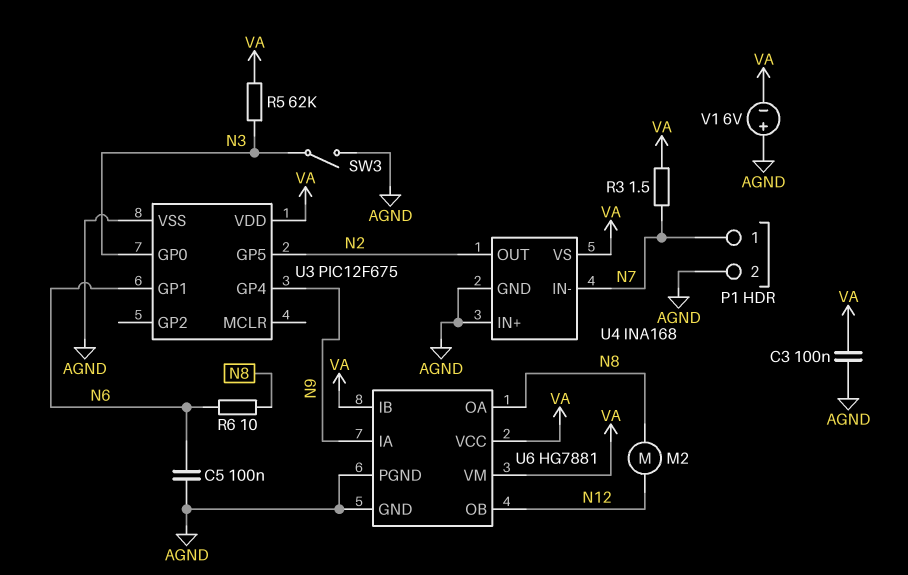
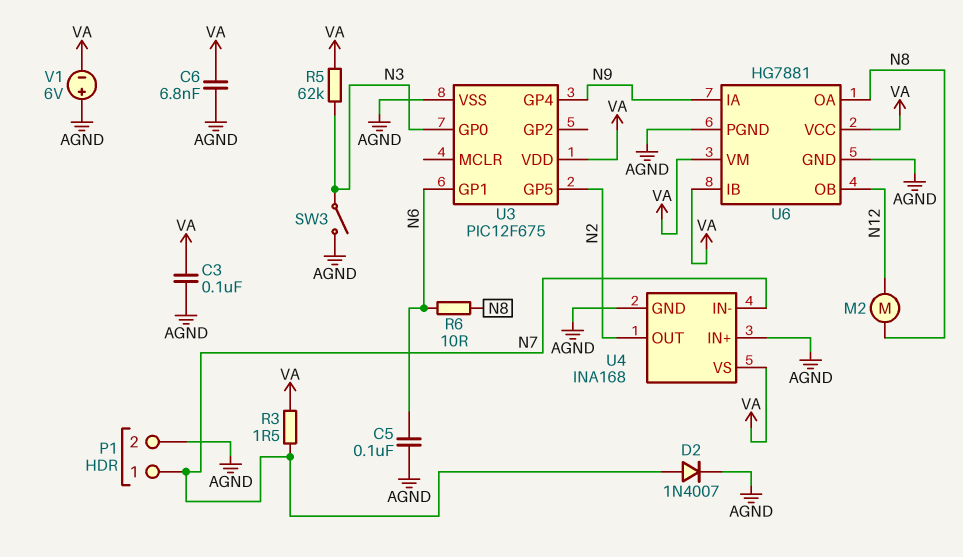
C6: none -> 6.8nF (AGND, VA)
D2: none -> diode 1N4007 (A N7, K AGND)

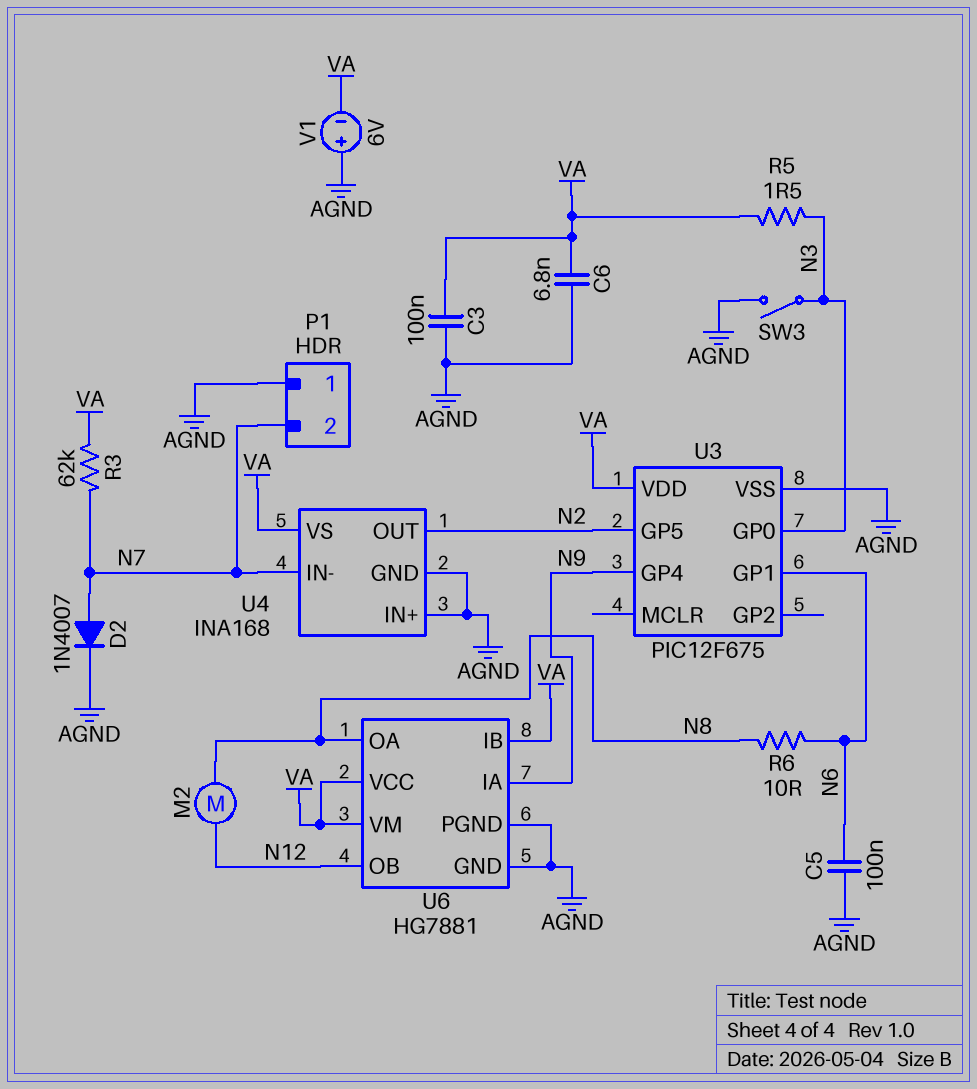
P1 pin 1: N7 -> AGND
P1 pin 2: AGND -> N7
R3: 1.5 (N7, VA) -> 62k (N7, VA)
R5: 62k (N3, VA) -> 1.5 (N3, VA)

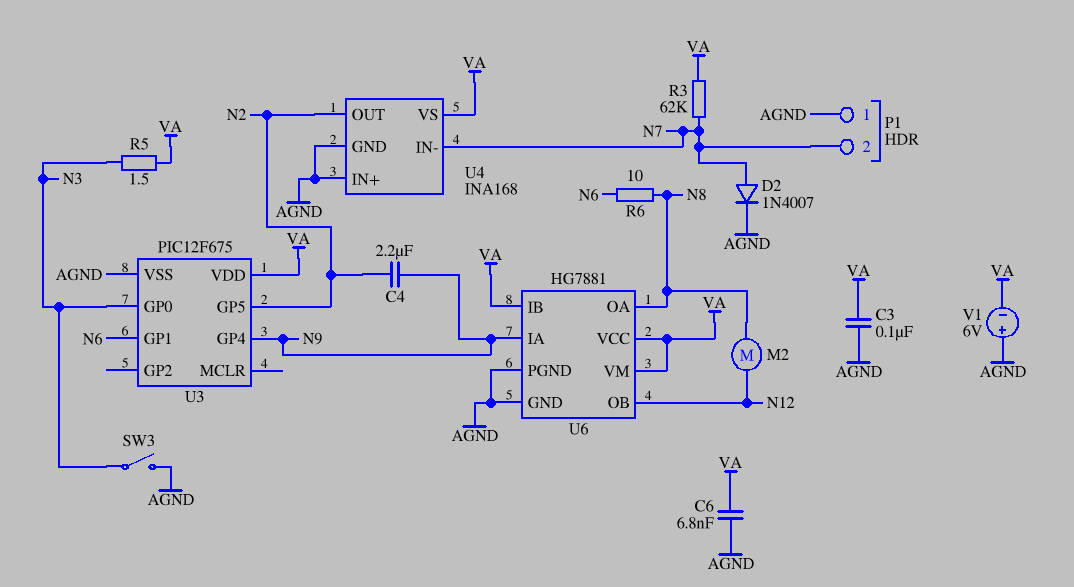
C4: none -> 2.2uF (N2, N9)
C5: 100nF (AGND, N6) -> none

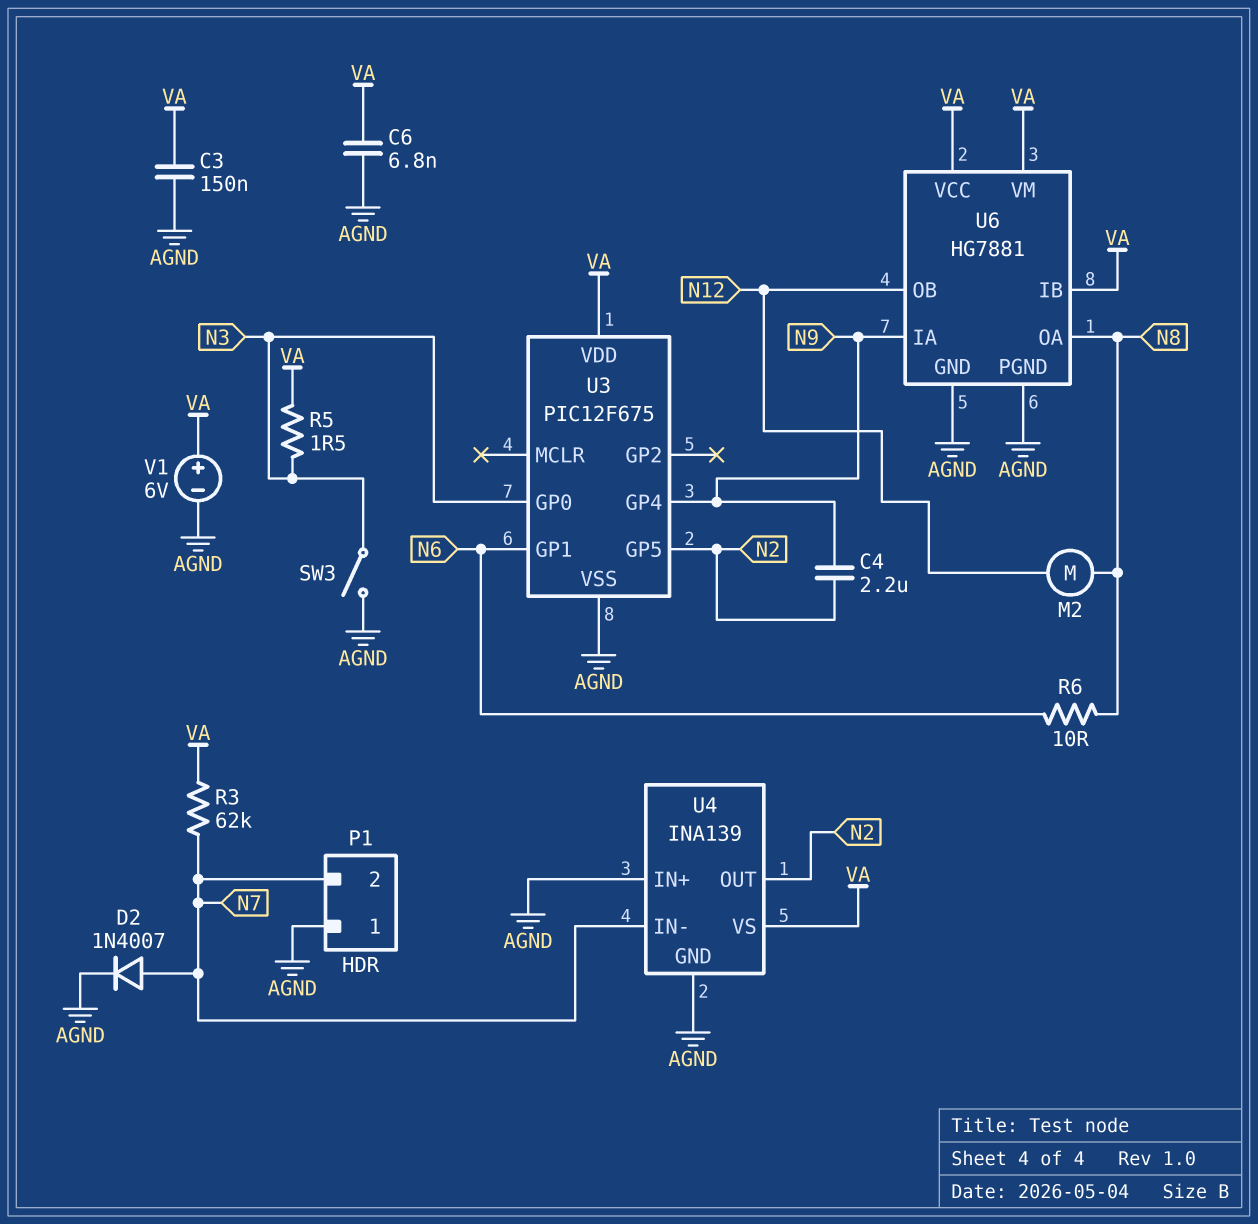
C3: 100nF (AGND, VA) -> 150nF (AGND, VA)
U4: INA168 -> INA139
V1: 6V (plus AGND, minus VA) -> 6V (plus VA, minus AGND)

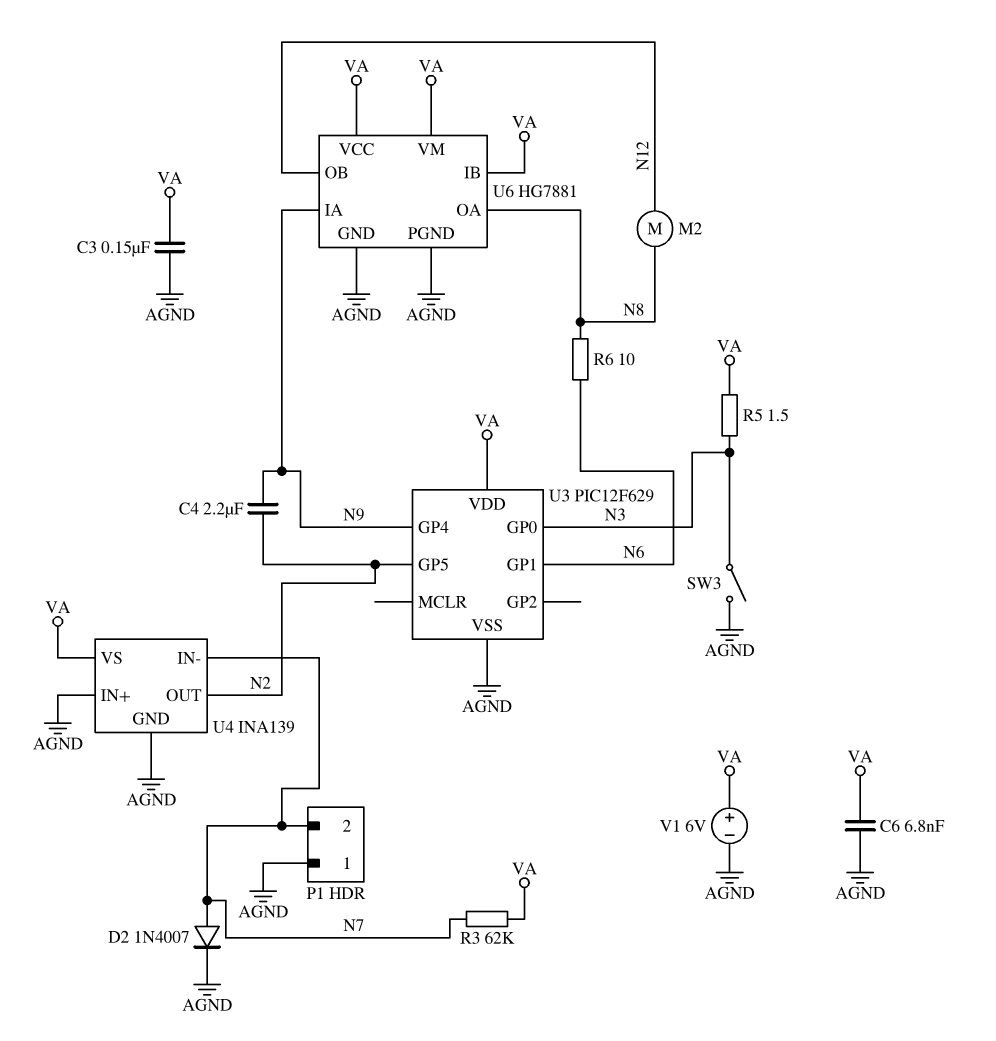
U3: PIC12F675 -> PIC12F629

